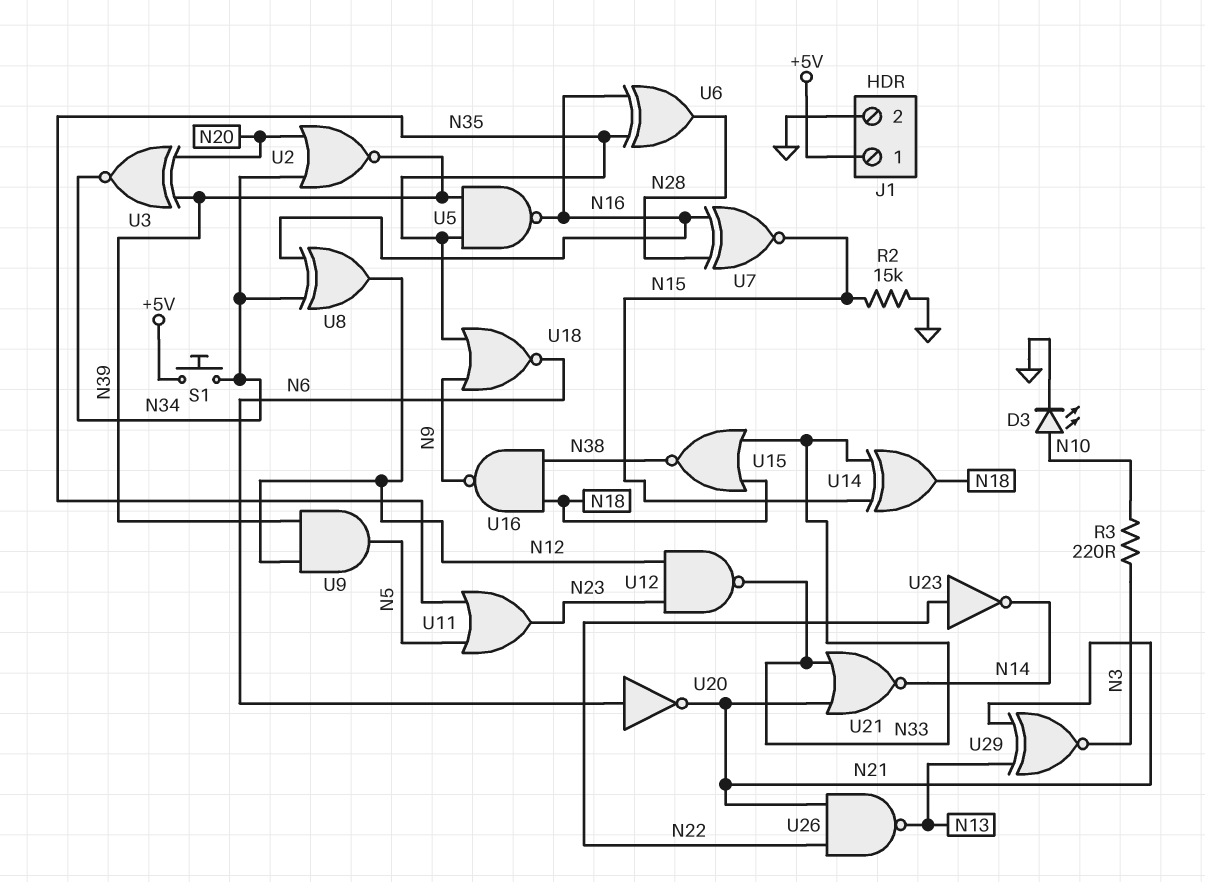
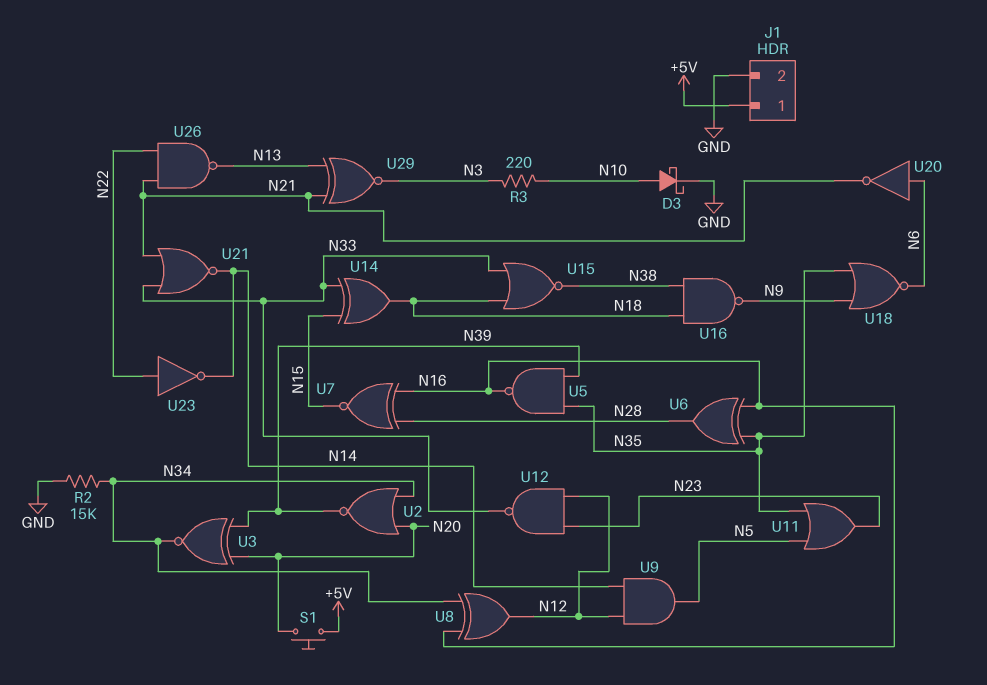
D3: LED (A N10, K GND) -> schottky (A N10, K GND)
R2: 15k (GND, N15) -> 15k (GND, N34)
S1: button (+5V, N34) -> button (+5V, N20)
U9: AND (in N12, in N39, out N5) -> AND (in N12, in N14, out N5)

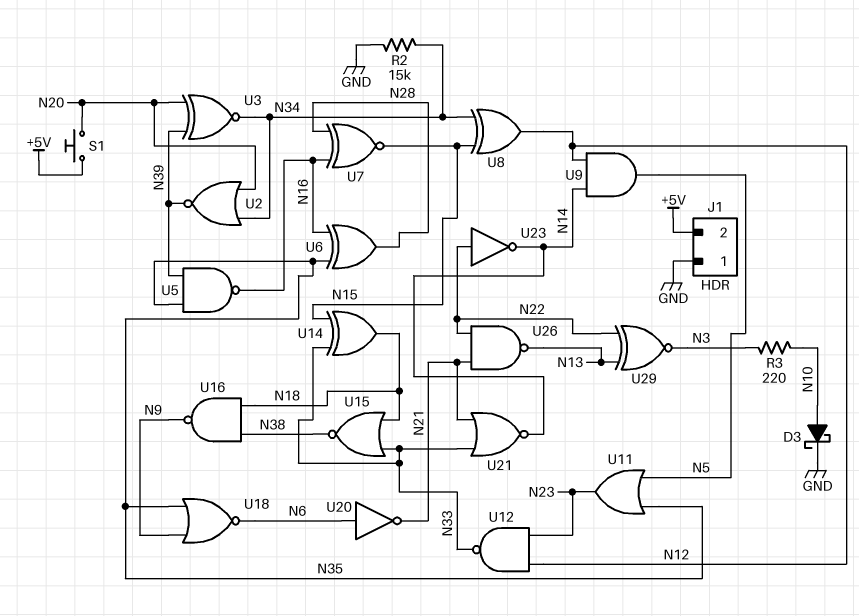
J1 pin 1: +5V -> GND
J1 pin 2: GND -> +5V
U8: XOR (in N16, in N34, out N12) -> XOR (in N15, in N34, out N12)
U29: XNOR (in N13, in N21, out N3) -> XNOR (in N13, in N22, out N3)

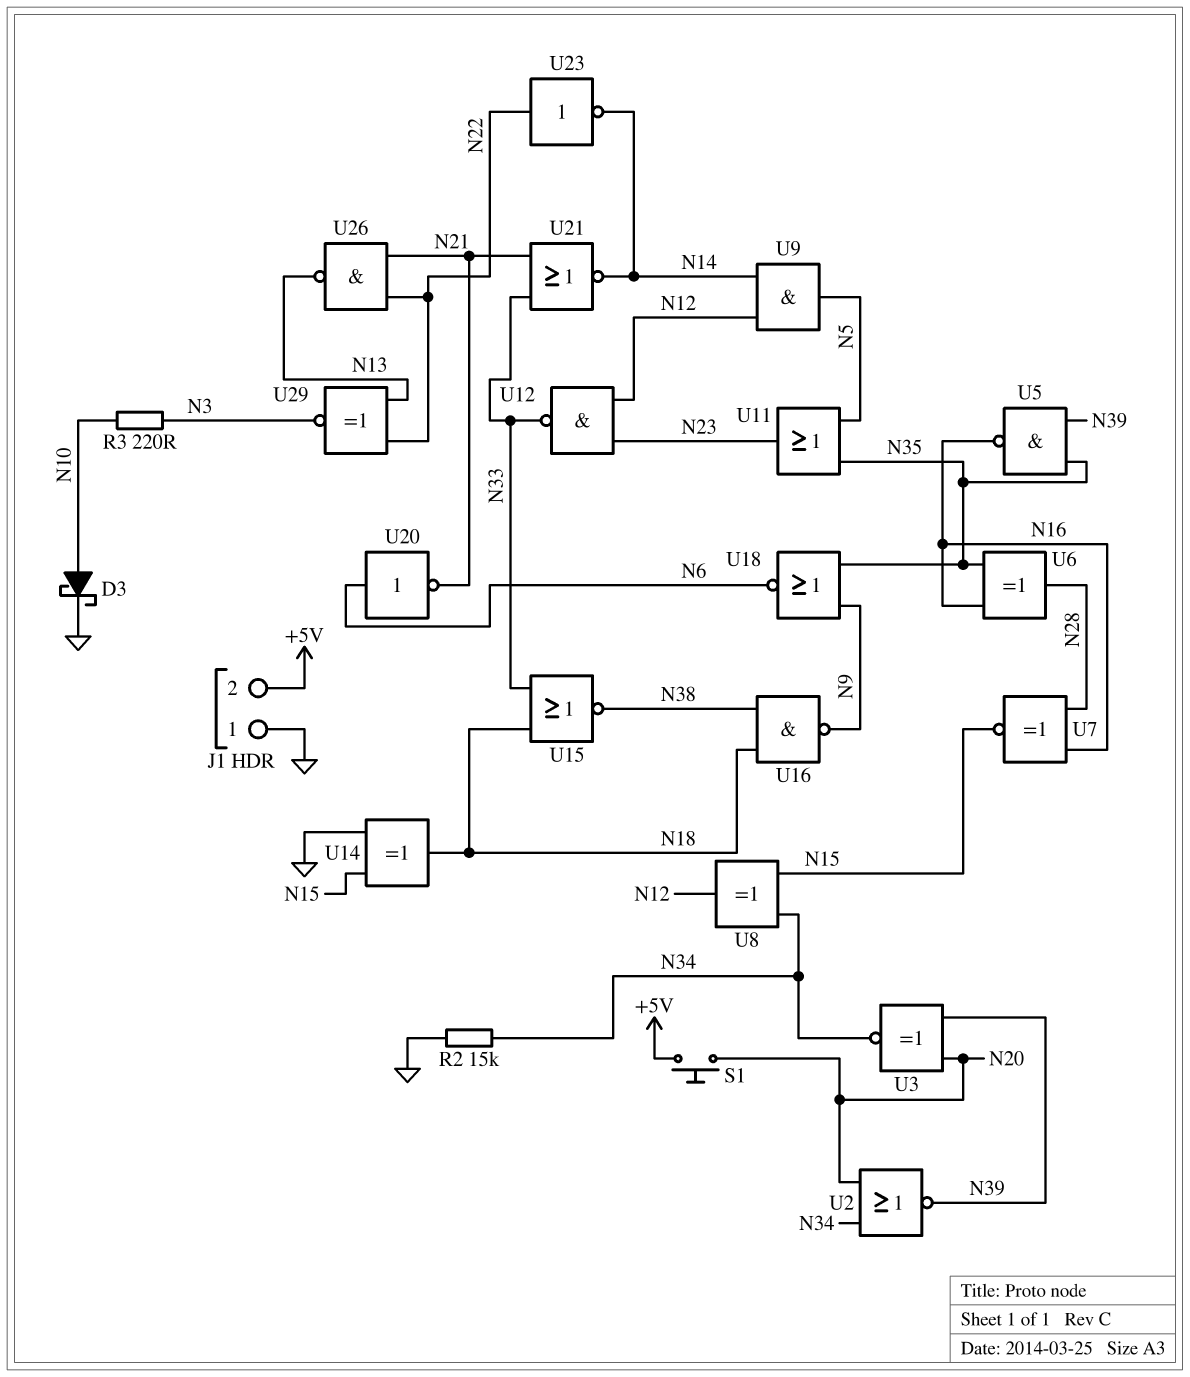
U14: XOR (in N15, in N33, out N18) -> XOR (in GND, in N15, out N18)

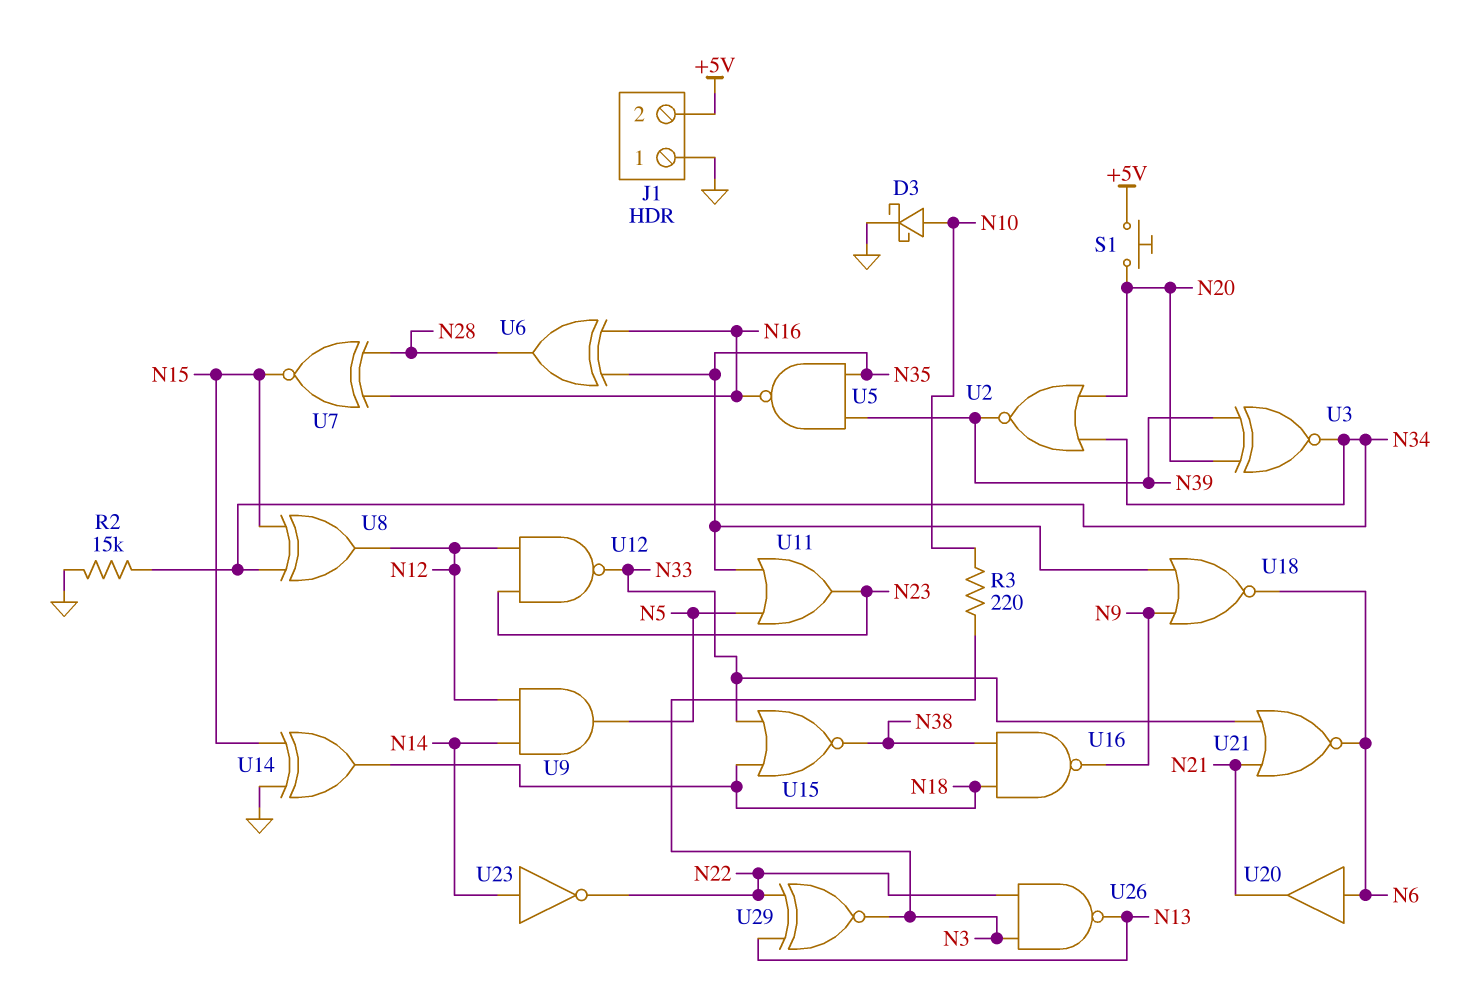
U20: NOT (in N6, out N21) -> buffer (in N6, out N21)
U21: NOR (in N21, in N33, out N14) -> NOR (in N21, in N33, out N6)
U23: NOT (in N22, out N14) -> NOT (in N14, out N22)
U26: NAND (in N21, in N22, out N13) -> NAND (in N3, in N22, out N13)

